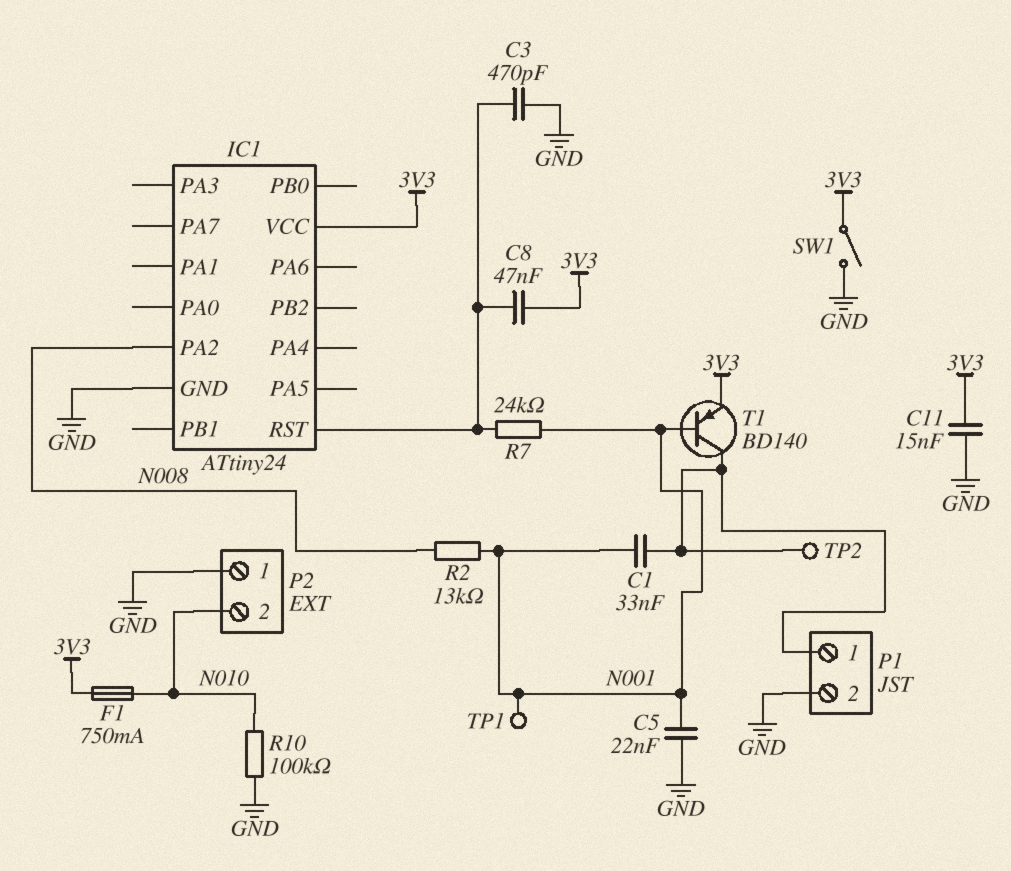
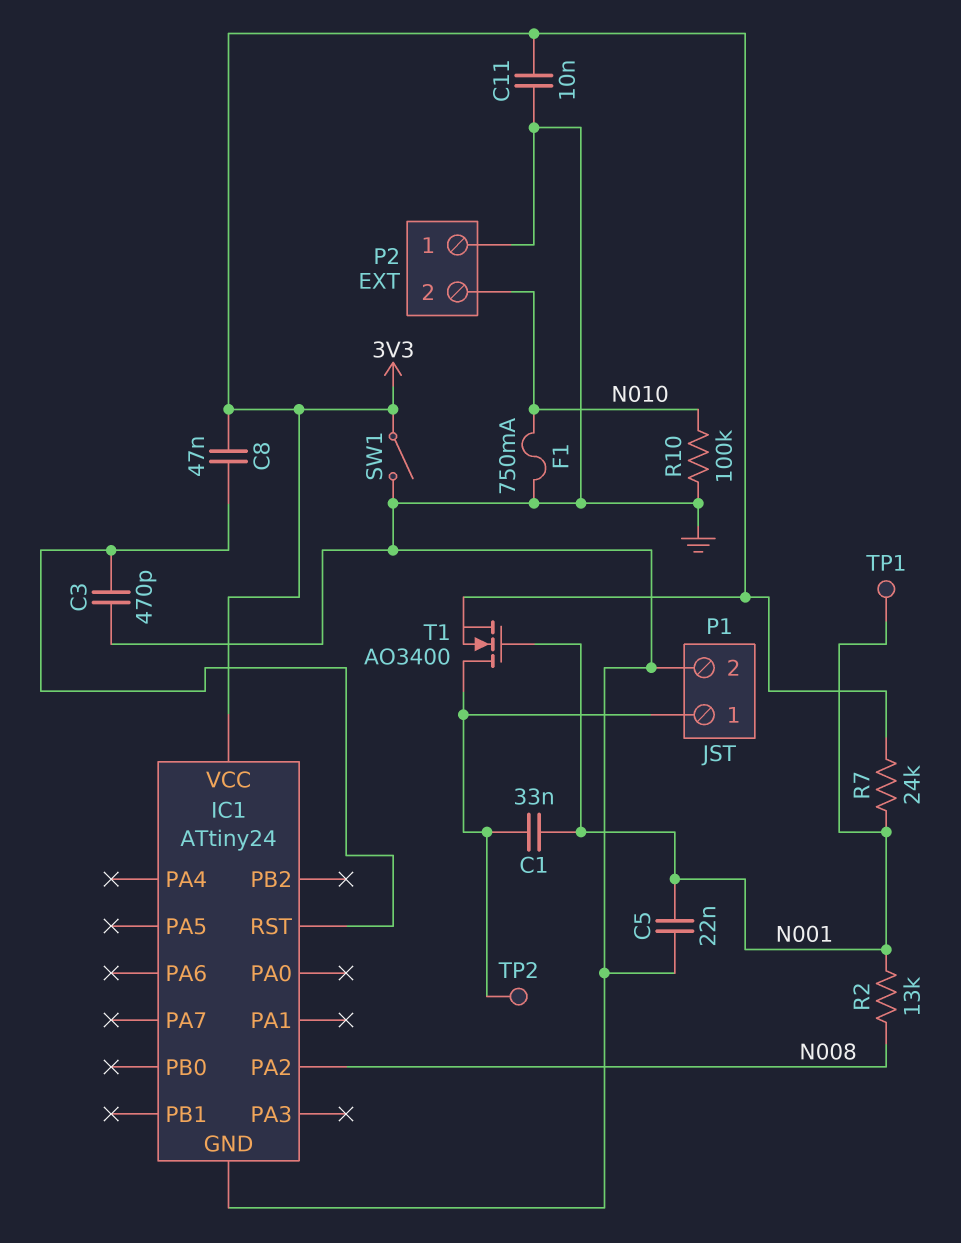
C11: 15nF (3V3, GND) -> 10nF (3V3, GND)
F1: 750mA (3V3, N010) -> 750mA (GND, N010)
R7: 24k (IC1/RST, N001) -> 24k (3V3, N001)
T1: PNP BD140 (B N001, C P1/1, E 3V3) -> NMOS AO3400 (G N001, D P1/1, S 3V3)

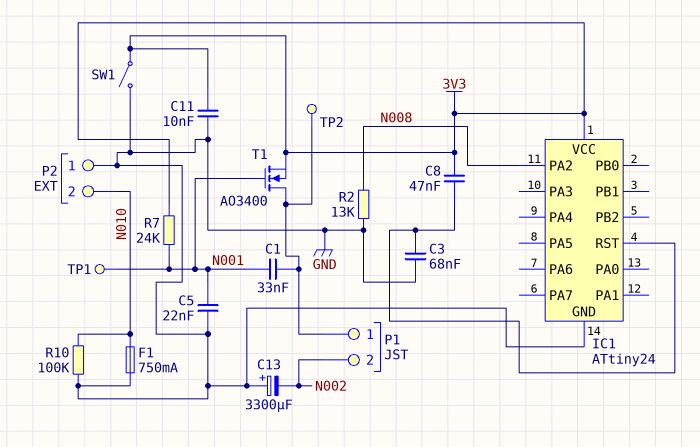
C3: 470pF (GND, IC1/RST) -> 68nF (GND, IC1/RST)
C13: none -> 3300uF (plus GND, minus N002)
P1 pin 2: GND -> N002
R2: 13k (N001, N008) -> 13k (GND, N008)

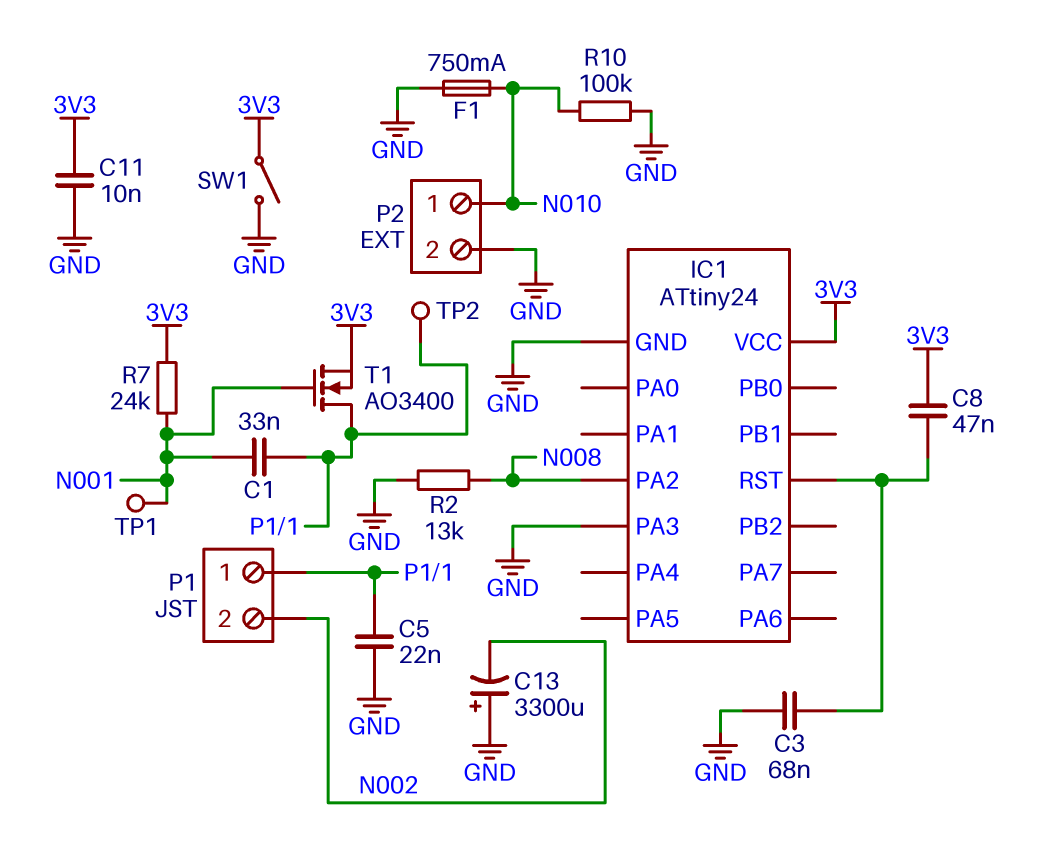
C5: 22nF (GND, N001) -> 22nF (GND, P1/1)
IC1 pin PA3: none -> GND
P2 pin 1: GND -> N010
P2 pin 2: N010 -> GND

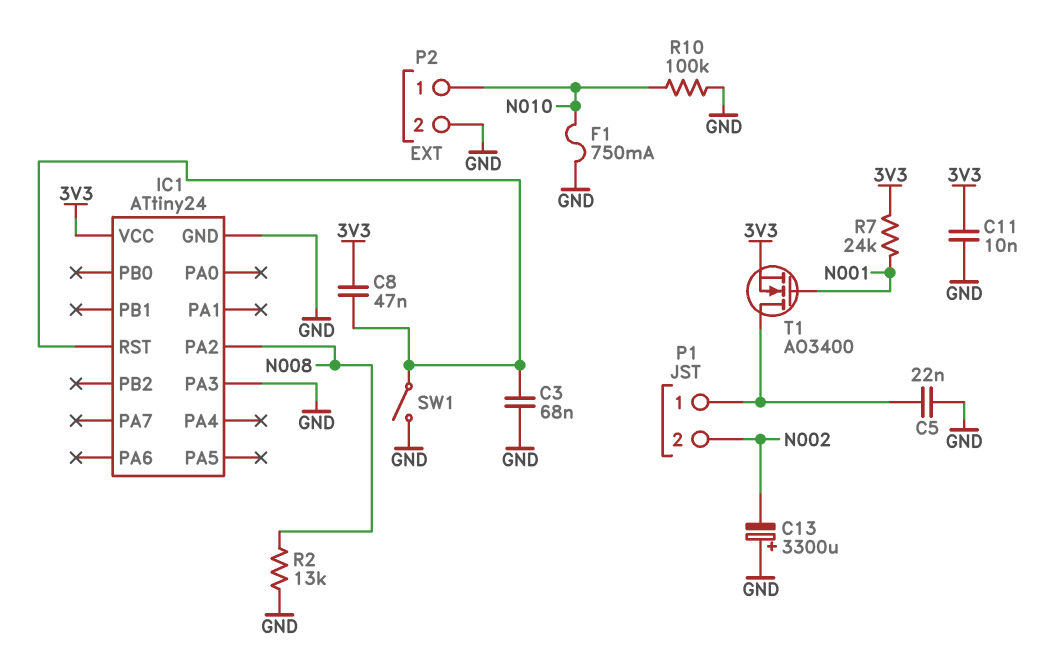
C1: 33nF (N001, P1/1) -> none
SW1: switch (3V3, GND) -> switch (GND, IC1/RST)
TP1: test point (N001) -> none
TP2: test point (P1/1) -> none

